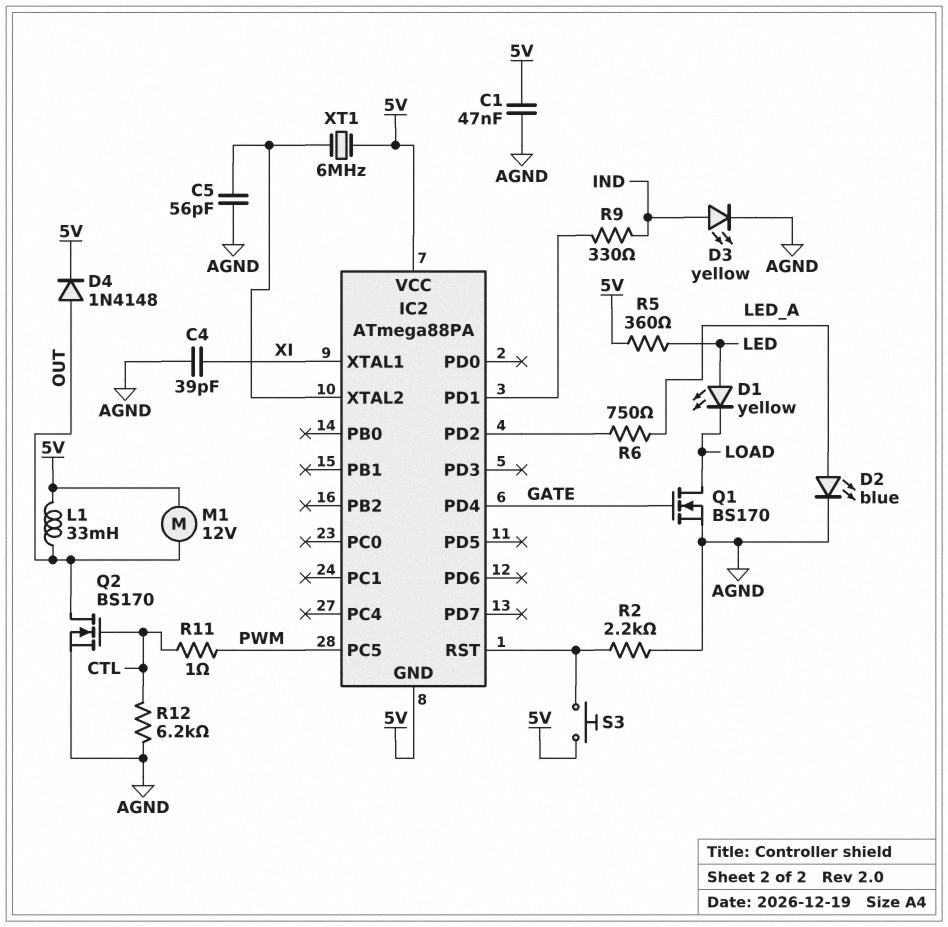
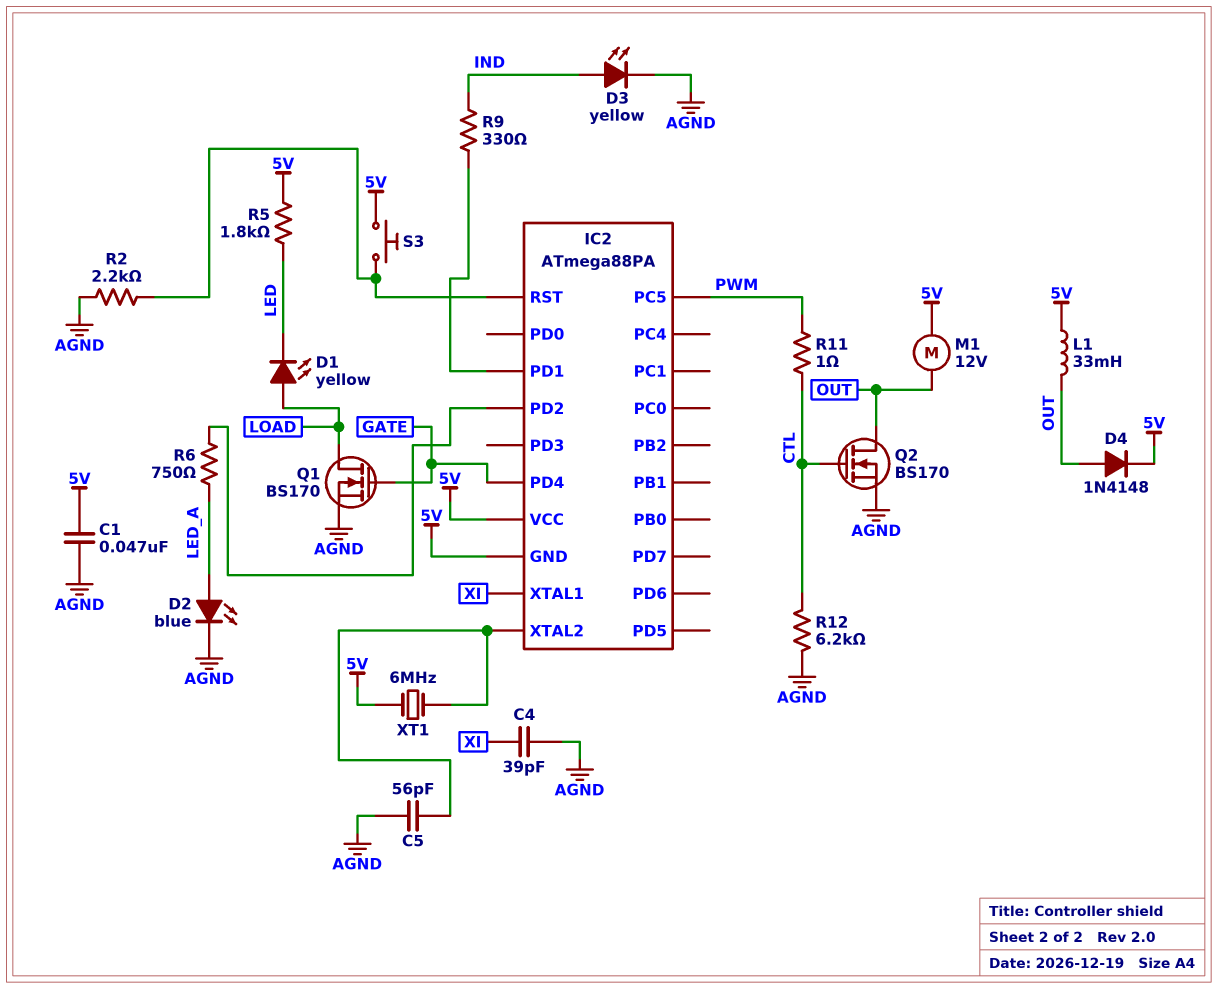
D1: LED yellow (A LED, K LOAD) -> LED yellow (A LOAD, K LED)
R5: 360 (5V, LED) -> 1.8k (5V, LED)

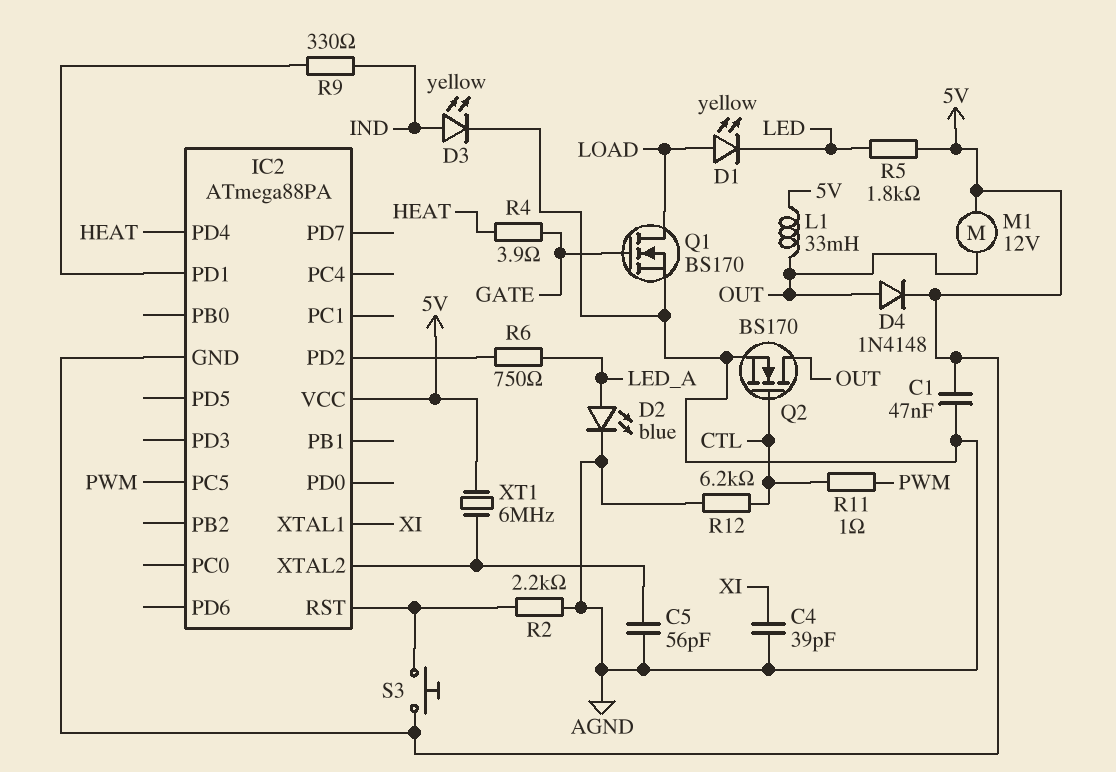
IC2 pin PD4: GATE -> HEAT
R4: none -> 3.9 (GATE, HEAT)

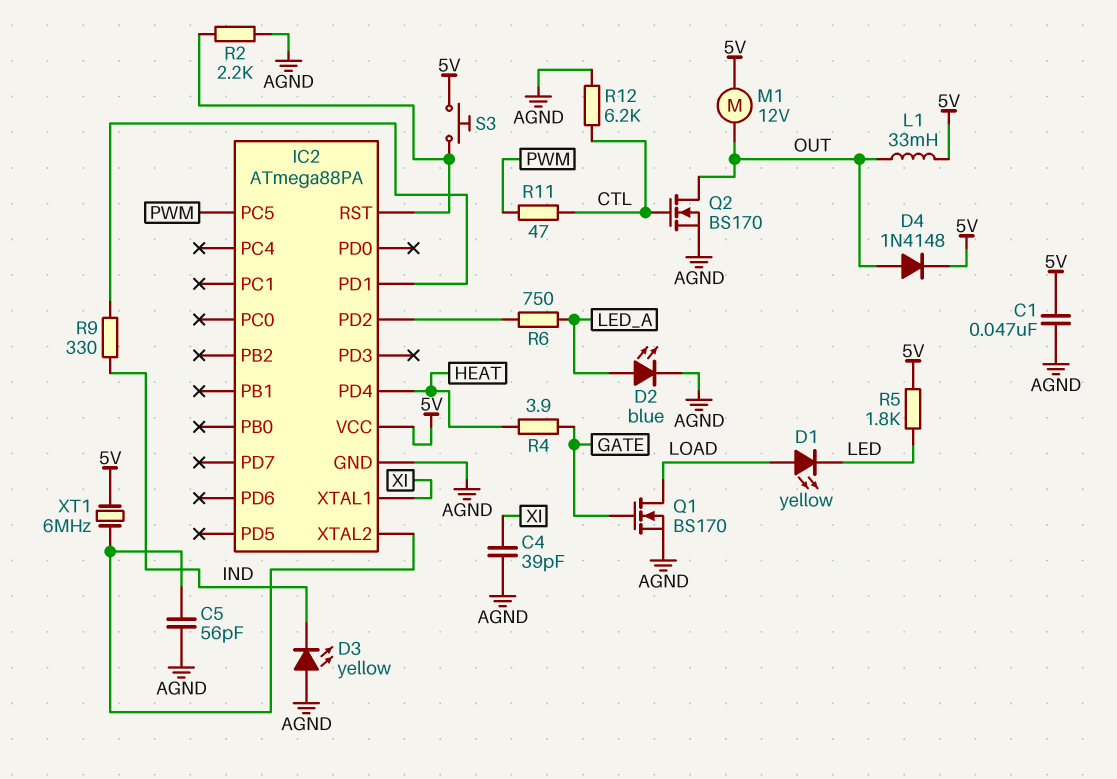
D3: LED yellow (A IND, K AGND) -> LED yellow (A AGND, K IND)
IC2 pin GND: 5V -> AGND
R11: 1 (CTL, PWM) -> 47 (CTL, PWM)

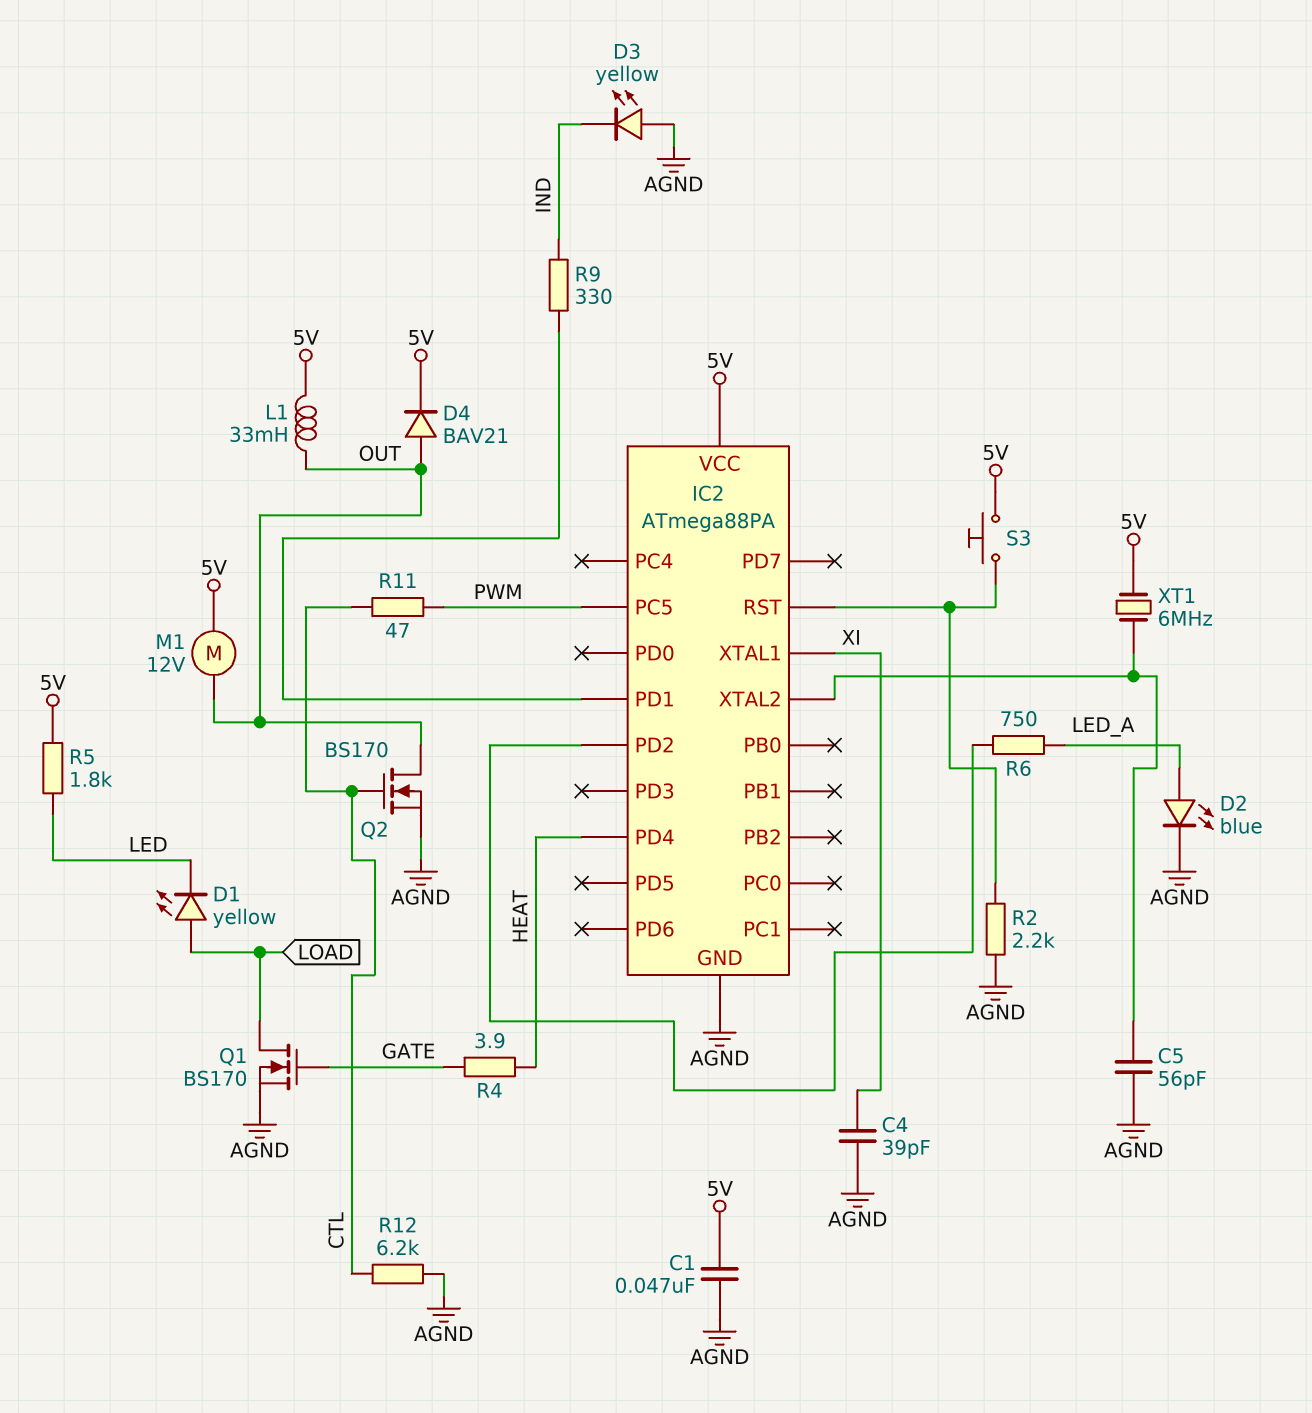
D4: diode 1N4148 (A OUT, K 5V) -> diode BAV21 (A OUT, K 5V)

